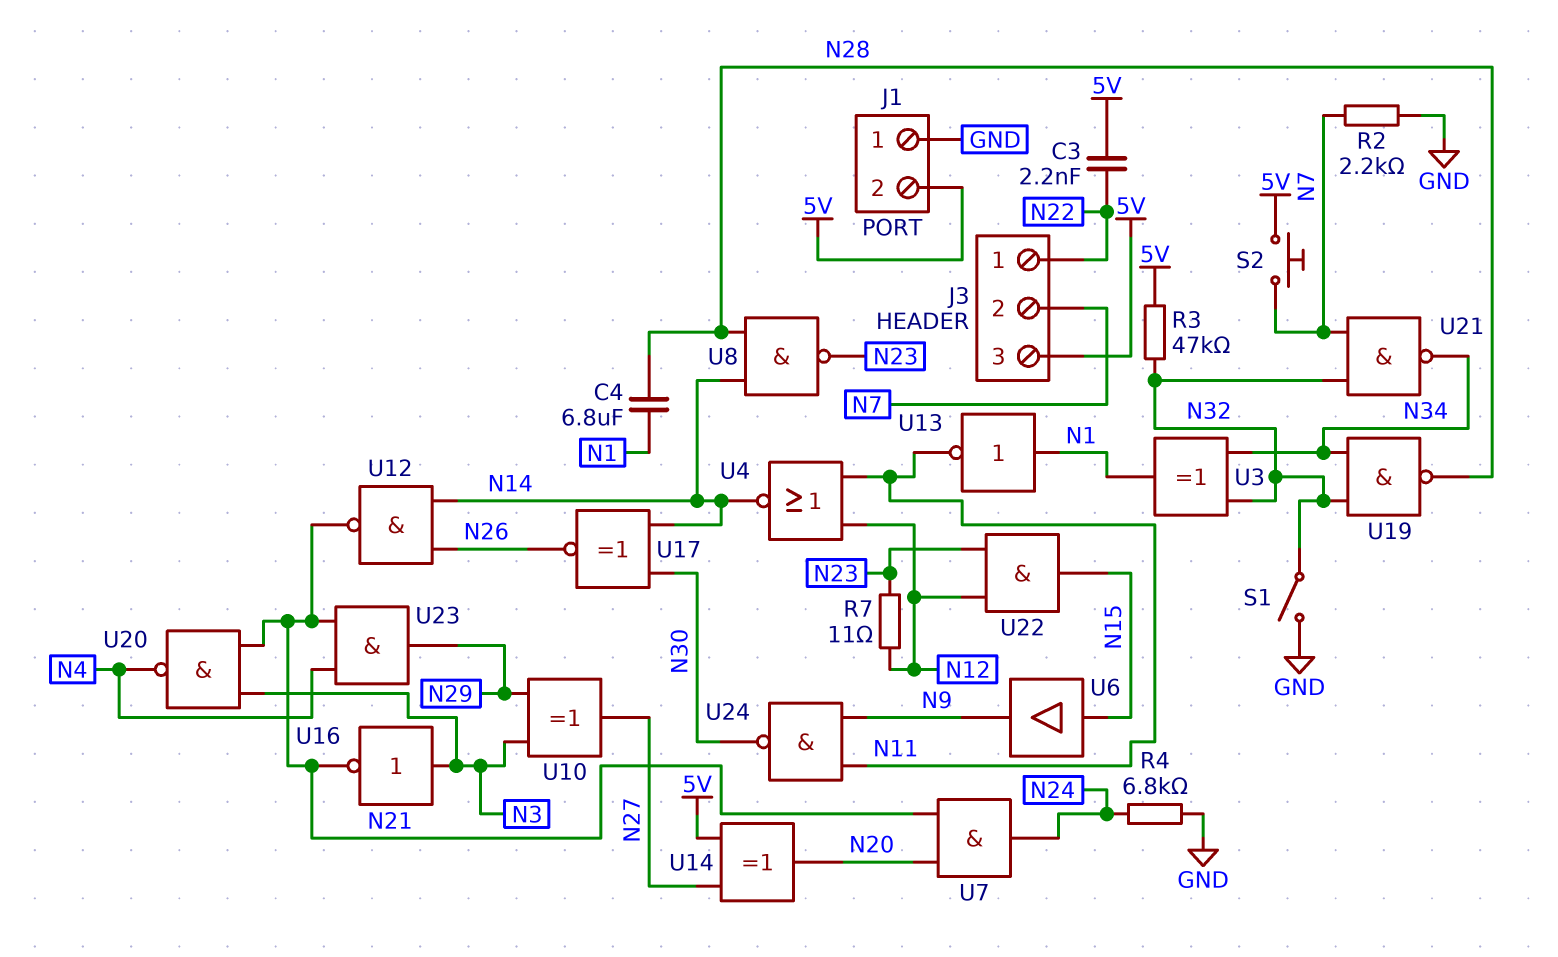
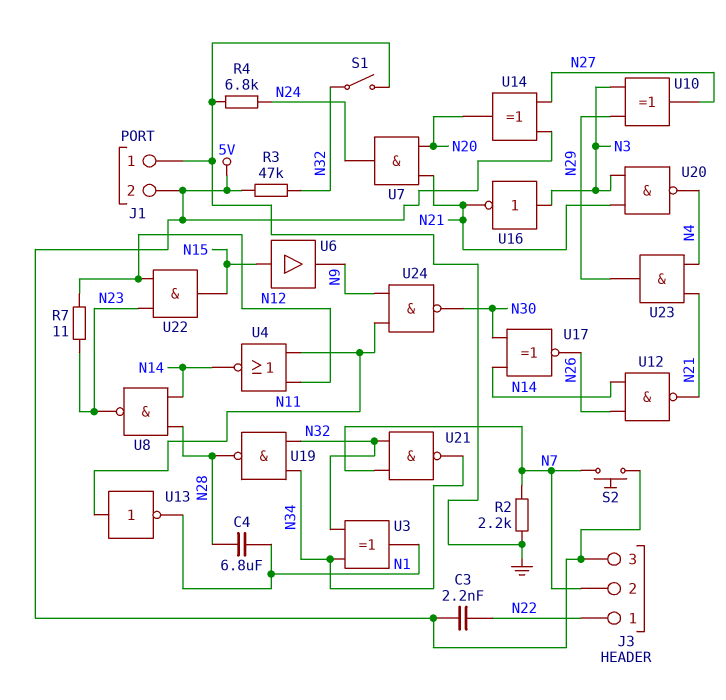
U13: NOT (in N1, out N11) -> NOT (in N11, out N1)

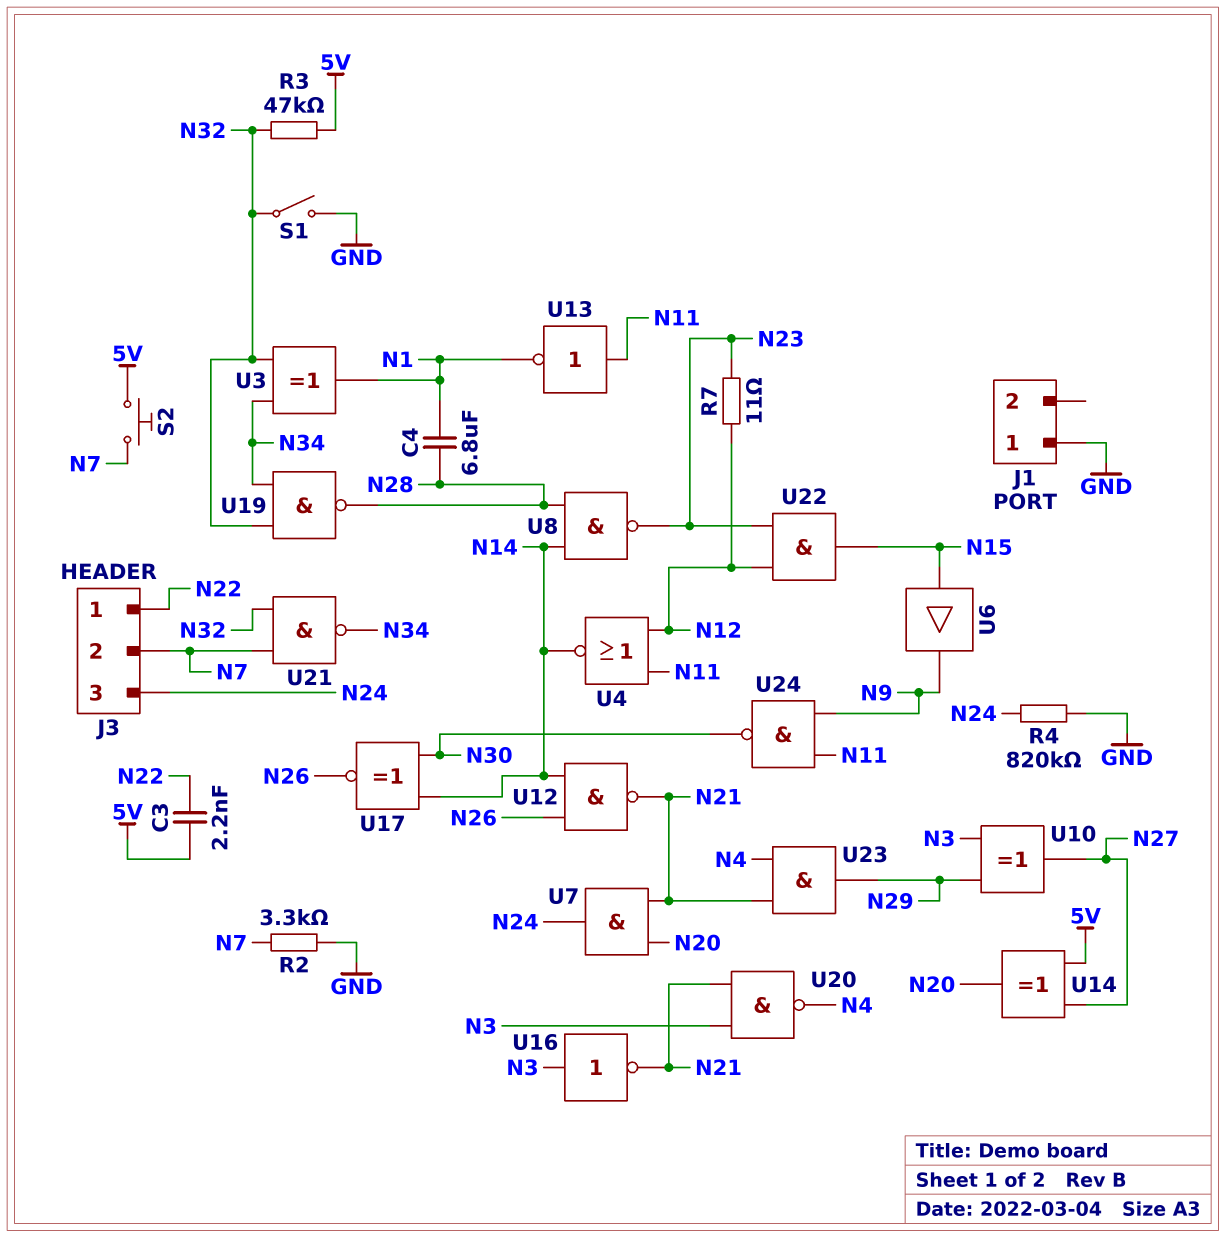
J1 pin 2: 5V -> none
J3 pin 3: 5V -> N24
R2: 2.2k (GND, N7) -> 3.3k (GND, N7)
R4: 6.8k (GND, N24) -> 820k (GND, N24)

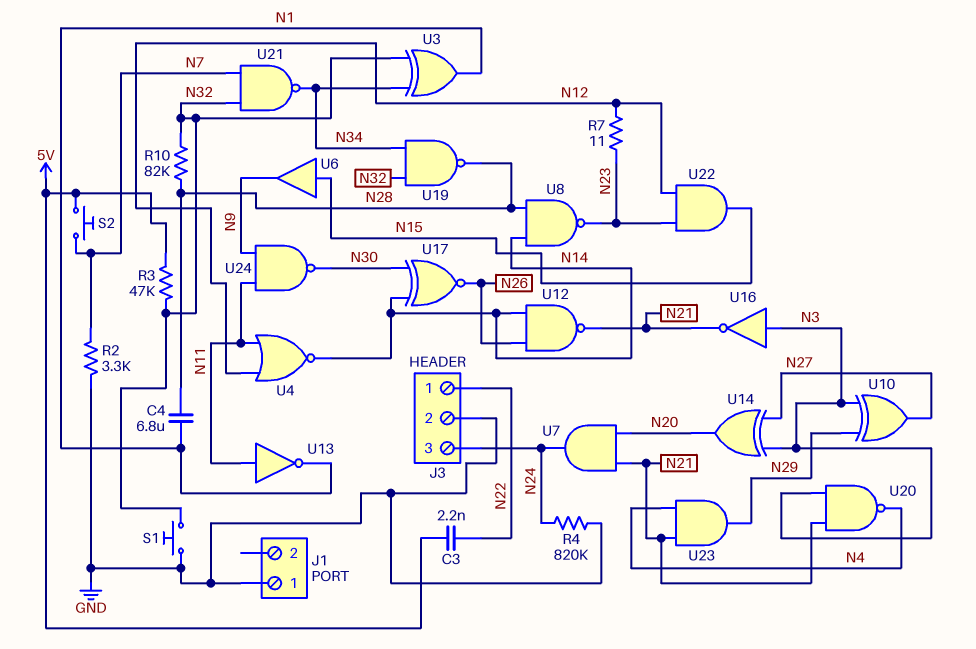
J3 pin 2: N7 -> GND
R10: none -> 82k (N28, N32)
S1: switch (GND, N32) -> button (GND, N32)
U14: XOR (in 5V, in N27, out N20) -> XOR (in N3, in N27, out N20)

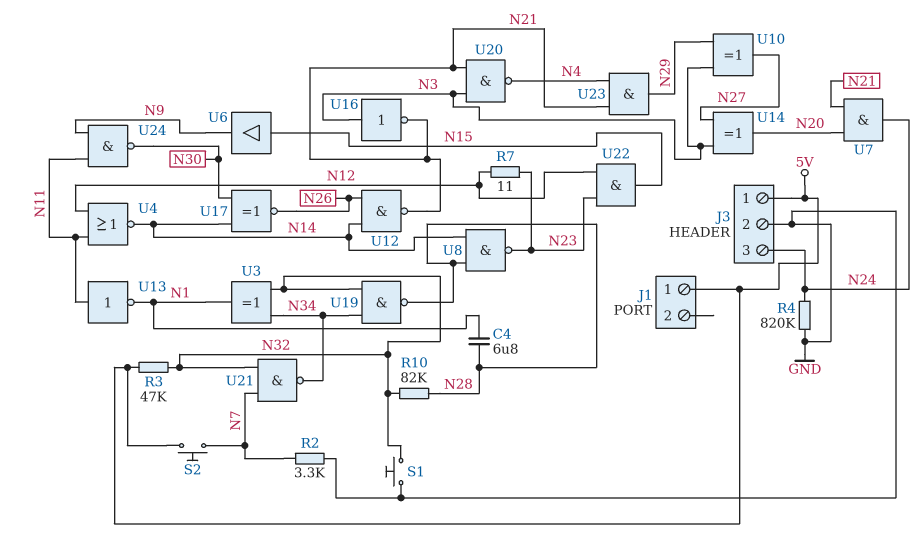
C3: 2.2nF (5V, N22) -> none
J1 pin 1: GND -> 5V
J3 pin 1: N22 -> 5V

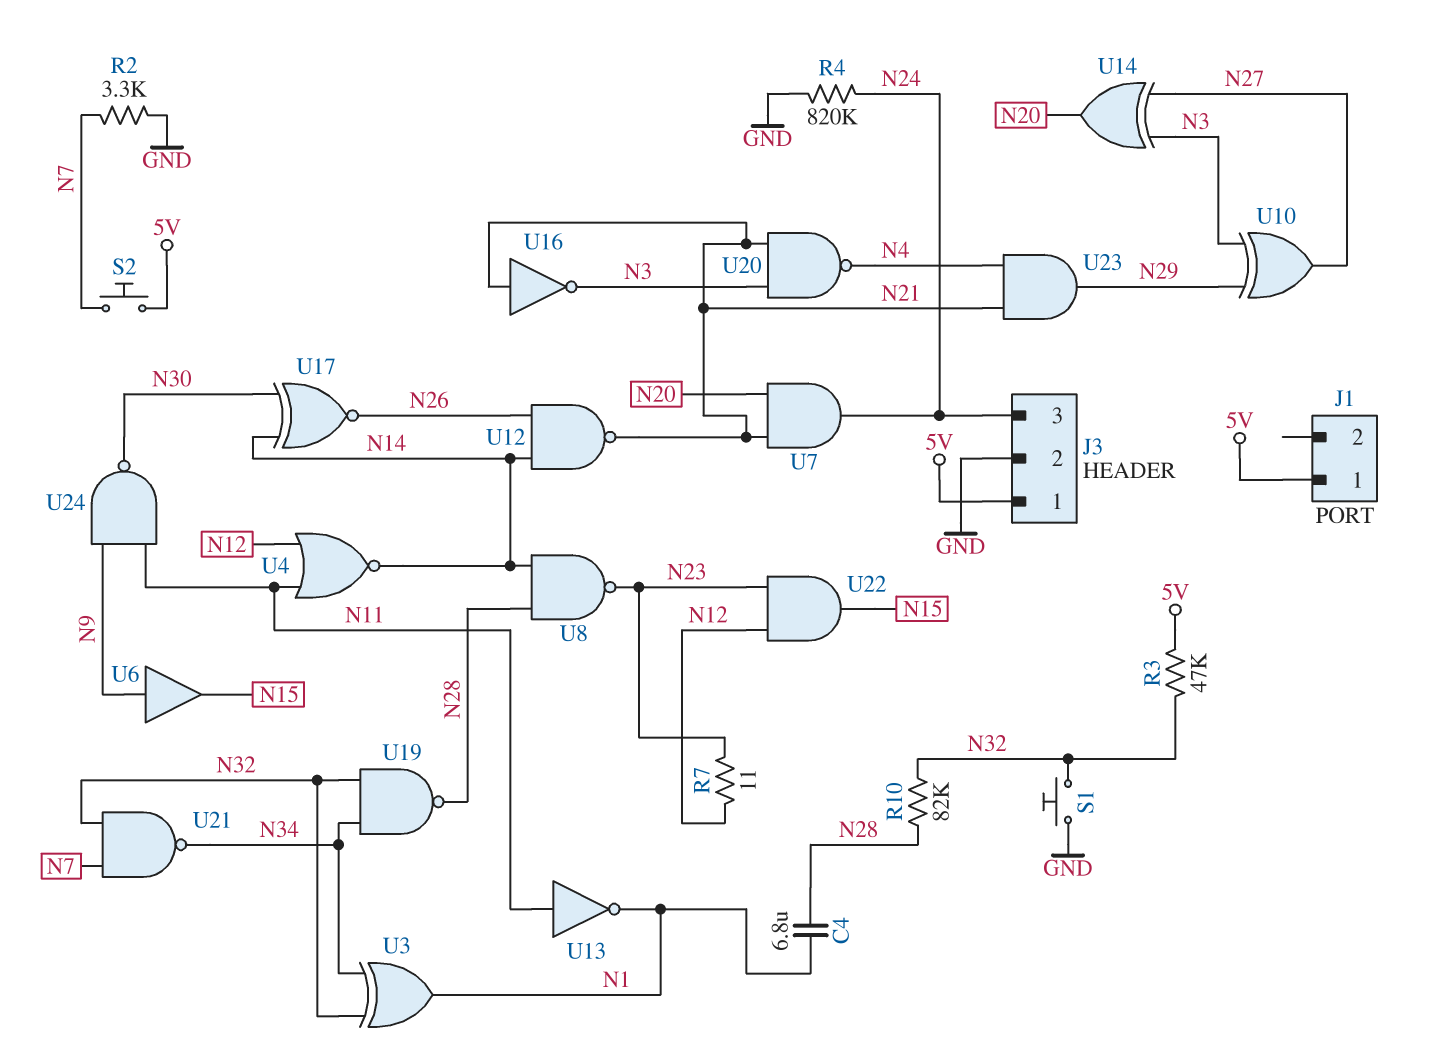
U6: buffer (in N15, out N9) -> buffer (in N9, out N15)
U16: NOT (in N3, out N21) -> NOT (in N21, out N3)

